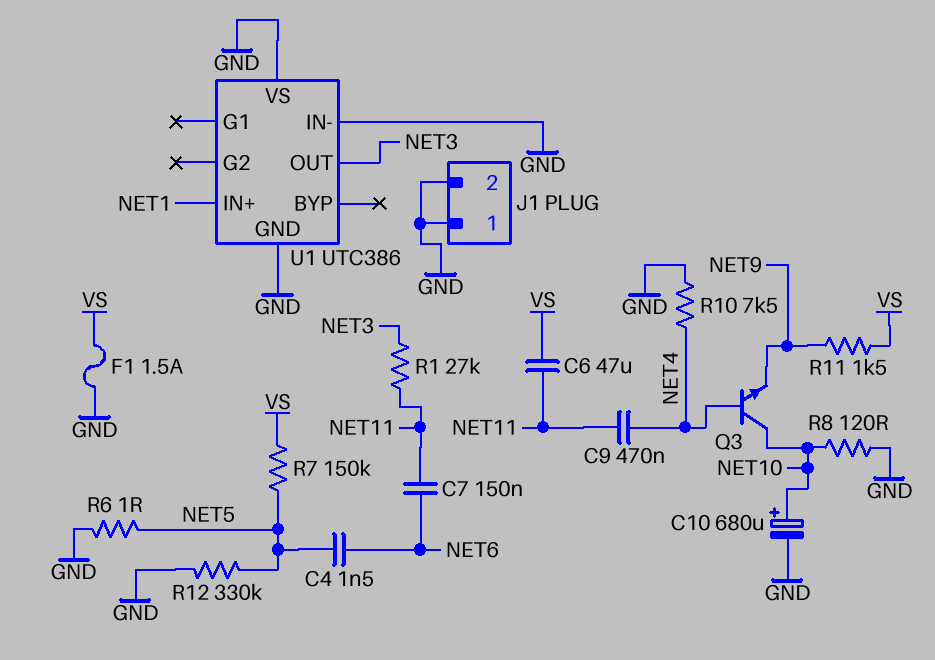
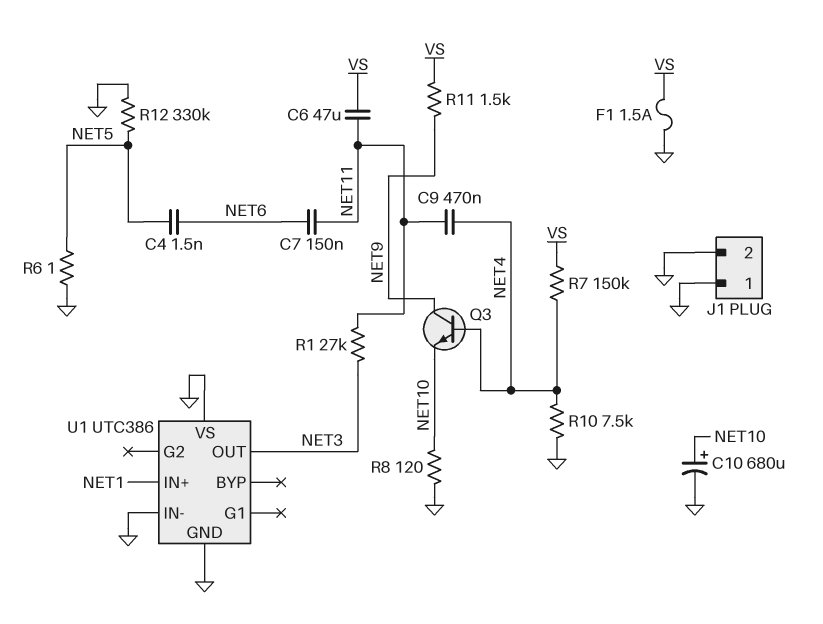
Q3: NPN (B NET4, C NET10, E NET9) -> NPN (B NET4, C NET9, E NET10)
R7: 150k (NET5, VS) -> 150k (NET4, VS)

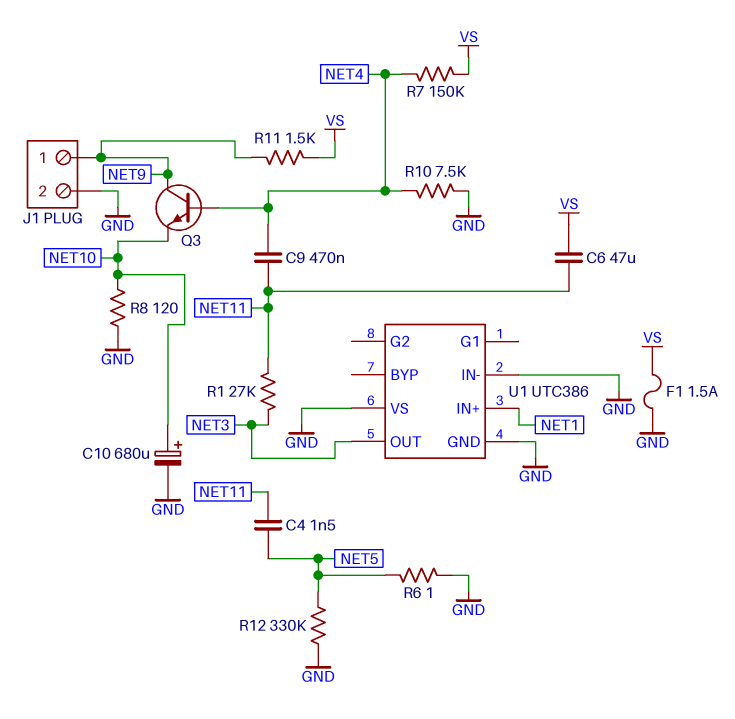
C4: 1.5nF (NET5, NET6) -> 1.5nF (NET5, NET11)
C7: 150nF (NET6, NET11) -> none
J1 pin 1: GND -> NET9

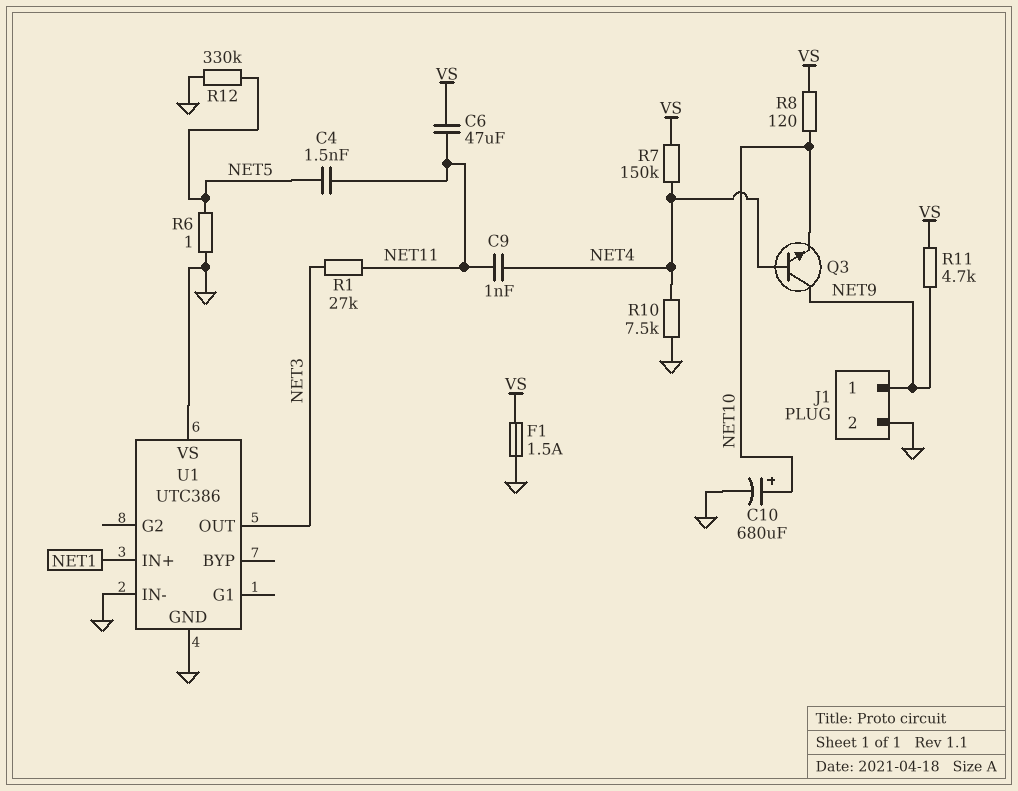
C9: 470nF (NET4, NET11) -> 1nF (NET4, NET11)
R8: 120 (GND, NET10) -> 120 (NET10, VS)
R11: 1.5k (NET9, VS) -> 4.7k (NET9, VS)

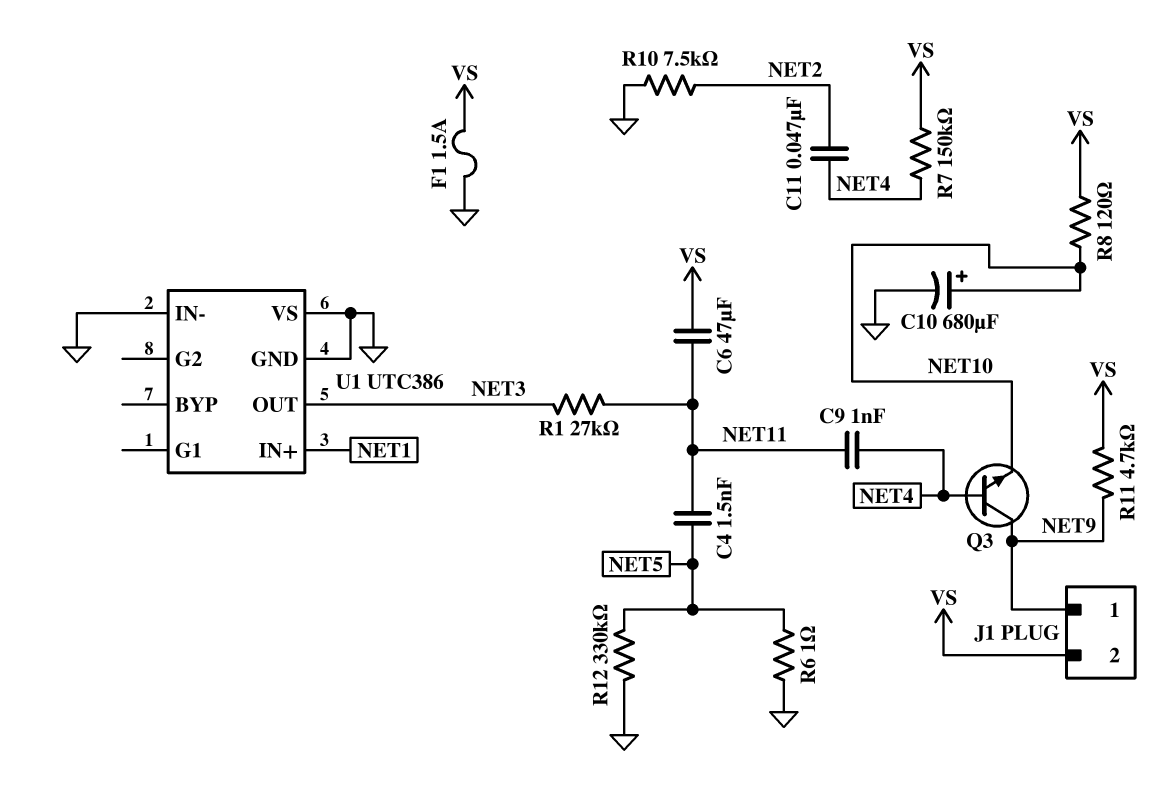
C11: none -> 47nF (NET2, NET4)
J1 pin 2: GND -> VS
R10: 7.5k (GND, NET4) -> 7.5k (GND, NET2)

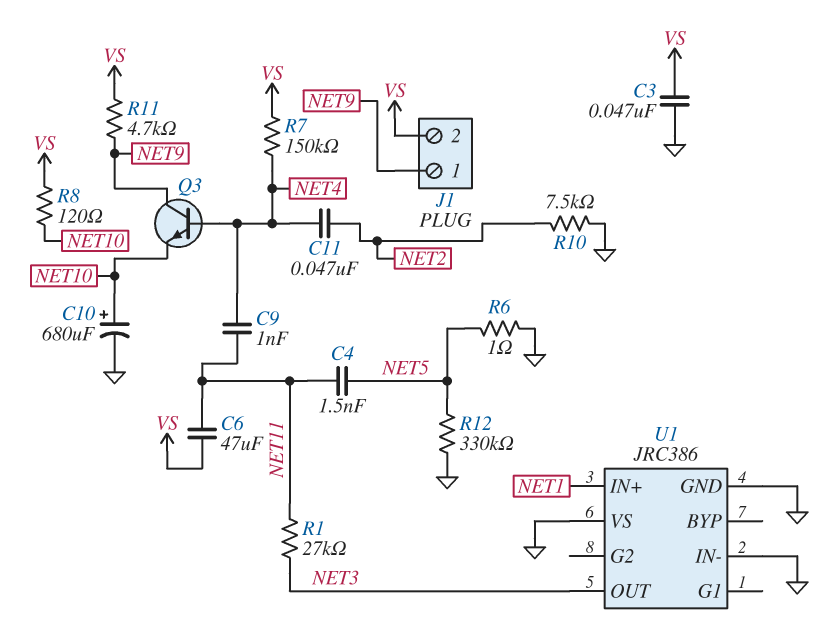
C3: none -> 47nF (GND, VS)
F1: 1.5A (GND, VS) -> none
U1: UTC386 -> JRC386

